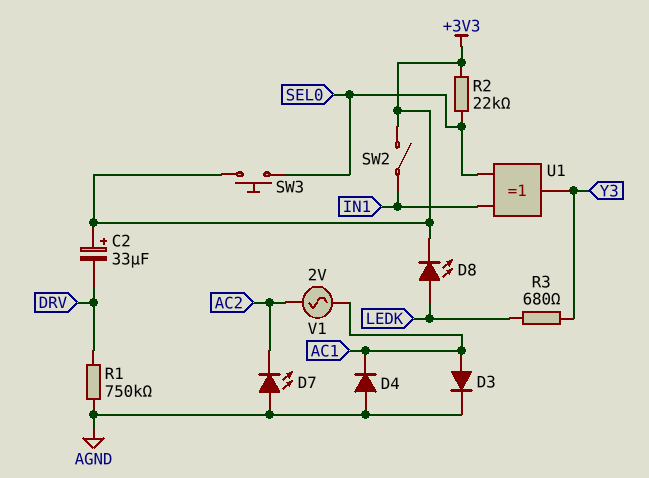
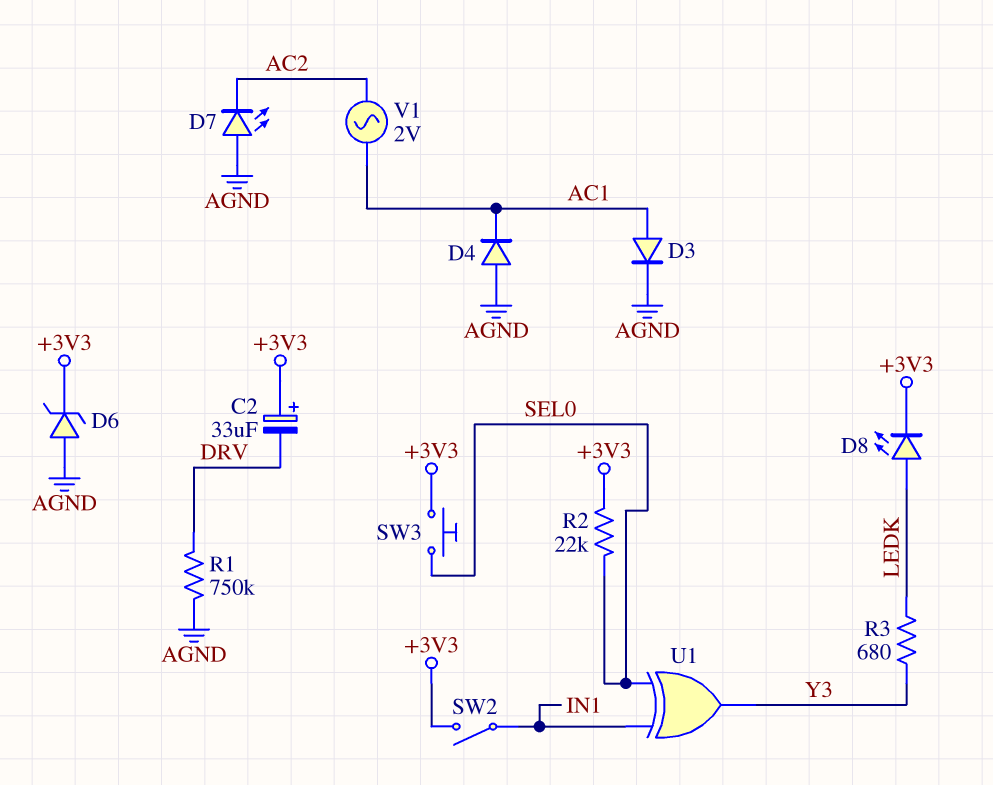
D6: none -> zener (A AGND, K +3V3)

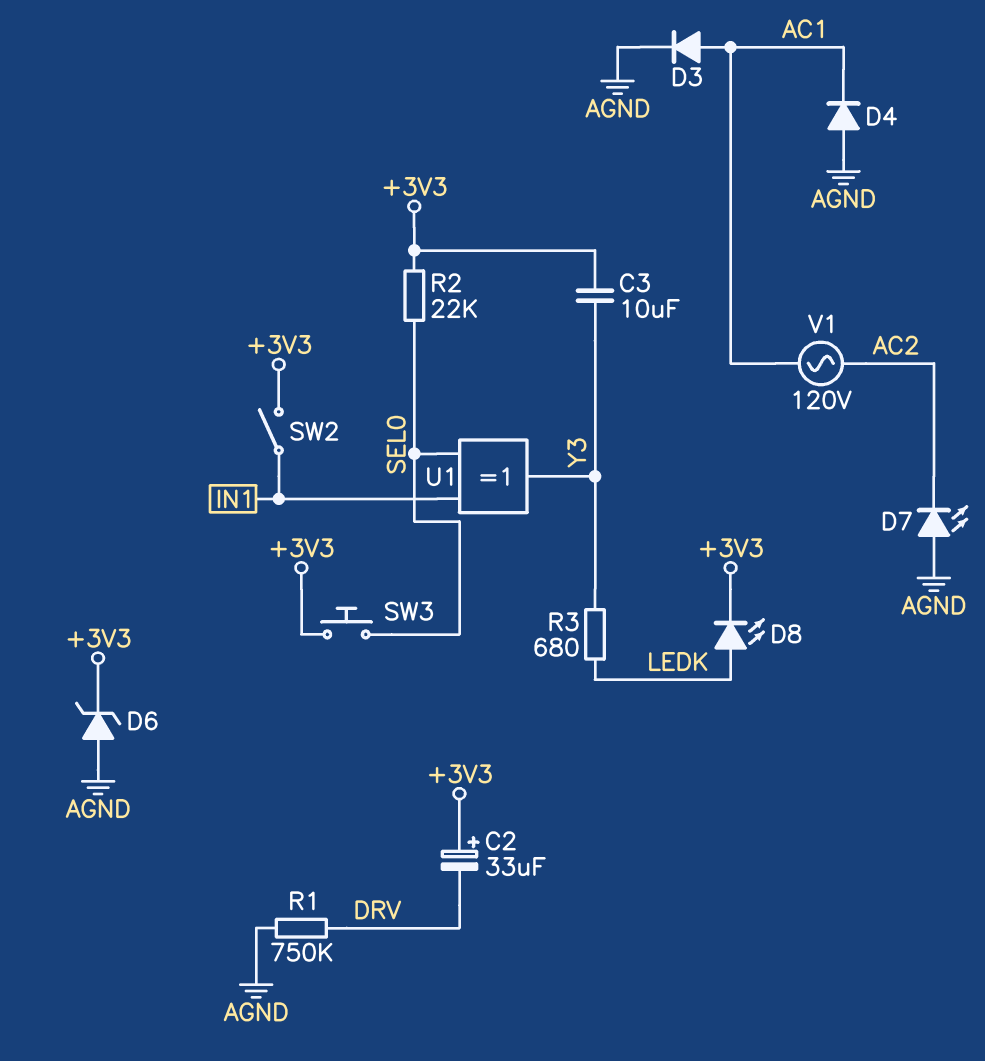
C3: none -> 10uF (+3V3, Y3)
V1: AC 2V (AC1, AC2) -> AC 120V (AC1, AC2)

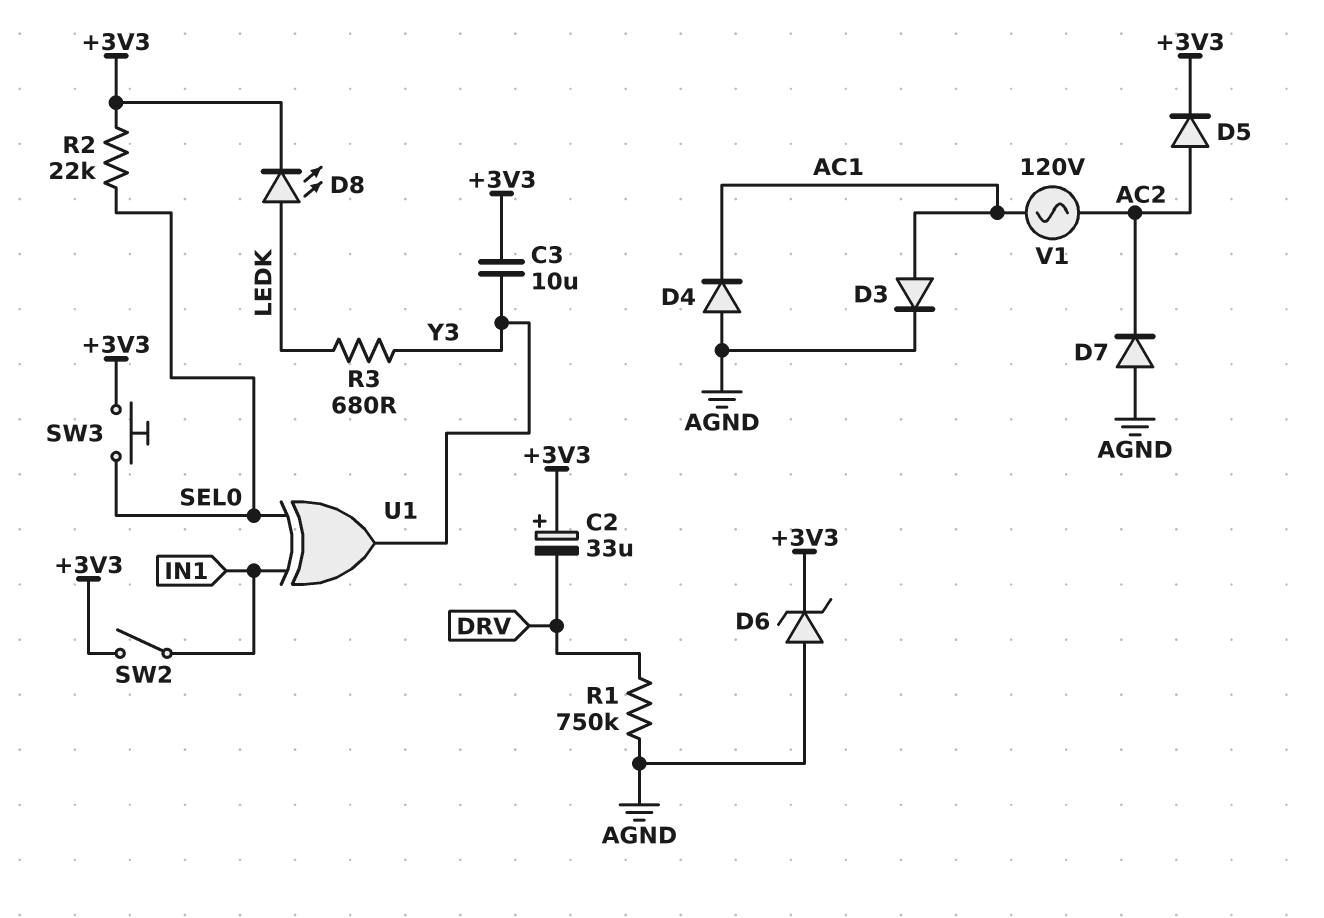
D5: none -> diode (A AC2, K +3V3)
D7: LED (A AGND, K AC2) -> diode (A AGND, K AC2)

